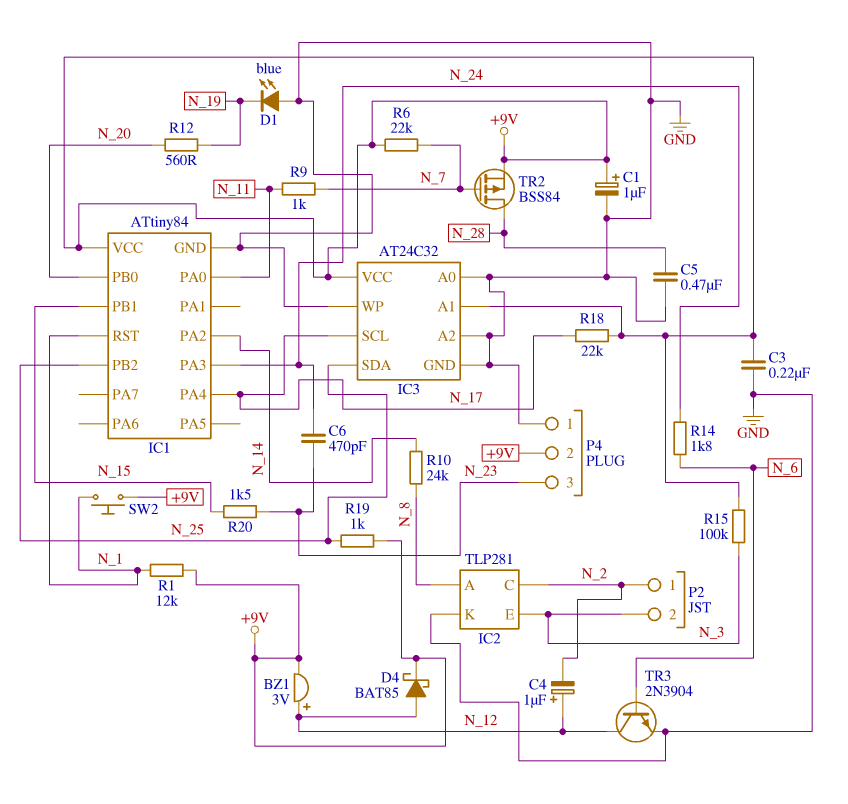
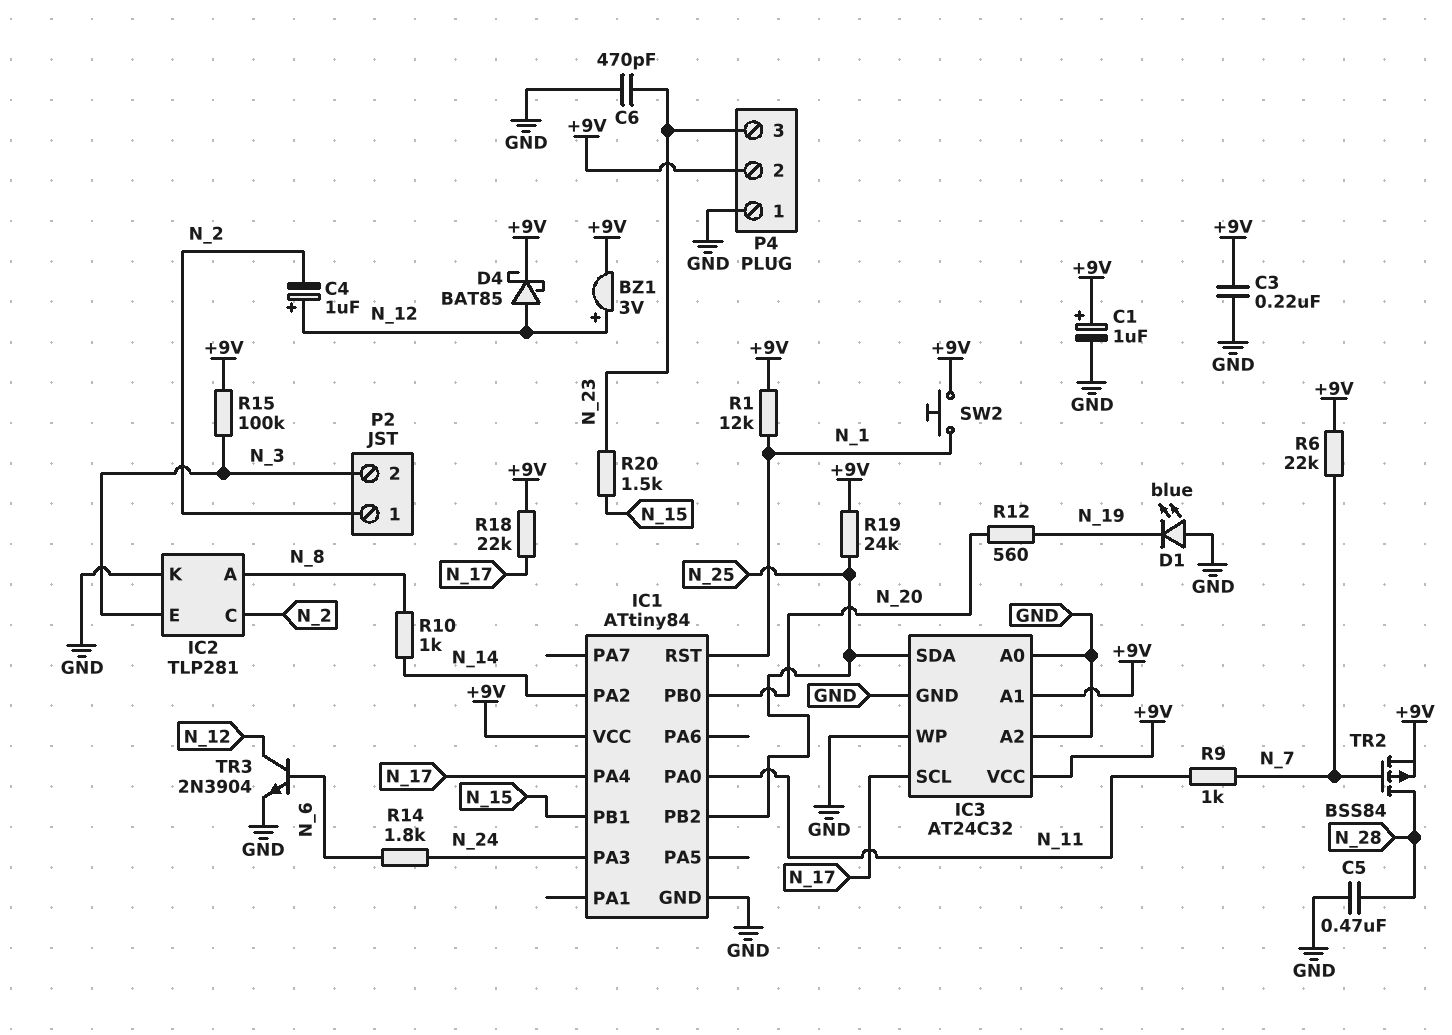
C6: 470pF (N_23, N_24) -> 470pF (GND, N_23)
R10: 24k (N_8, N_14) -> 1k (N_8, N_14)
R19: 1k (+9V, N_25) -> 24k (+9V, N_25)

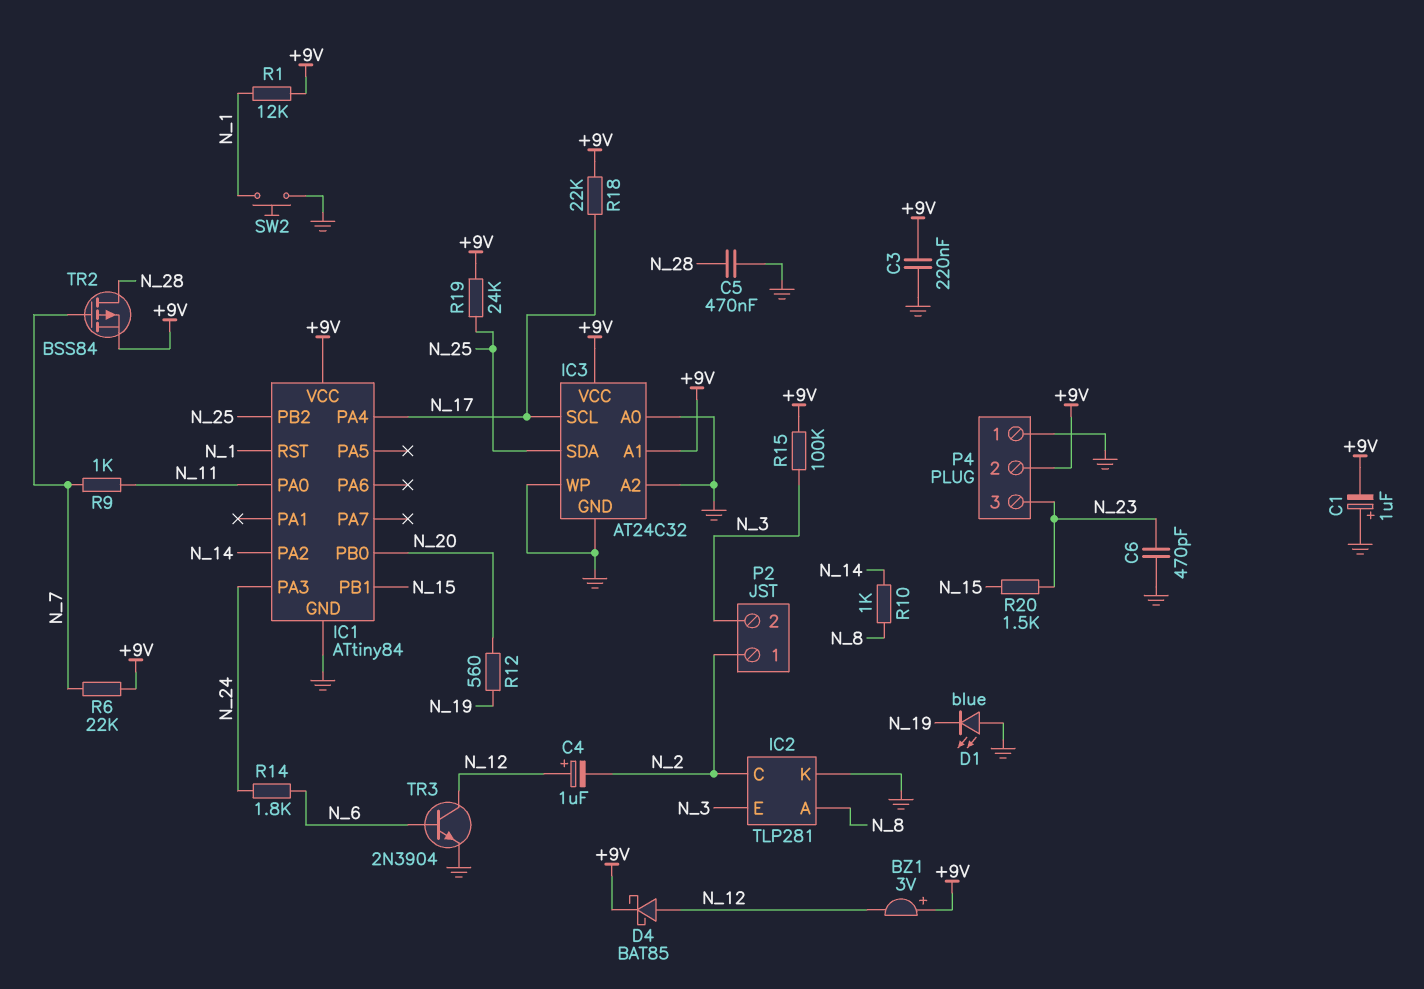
BZ1: buzzer 3V (plus N_12, minus +9V) -> buzzer 3V (plus +9V, minus N_12)
C1: 1uF (plus +9V, minus GND) -> 1uF (plus GND, minus +9V)
SW2: button (+9V, N_1) -> button (GND, N_1)

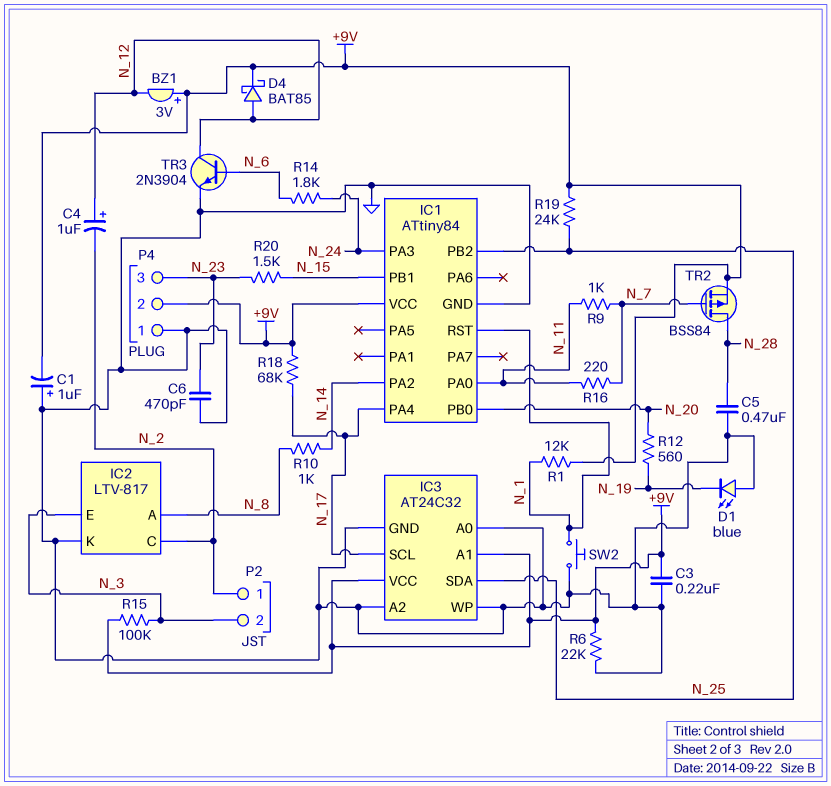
IC2: TLP281 -> LTV-817
R6: 22k (+9V, N_7) -> 22k (+9V, GND)
R16: none -> 220 (N_7, N_11)
R18: 22k (+9V, N_17) -> 68k (+9V, N_17)

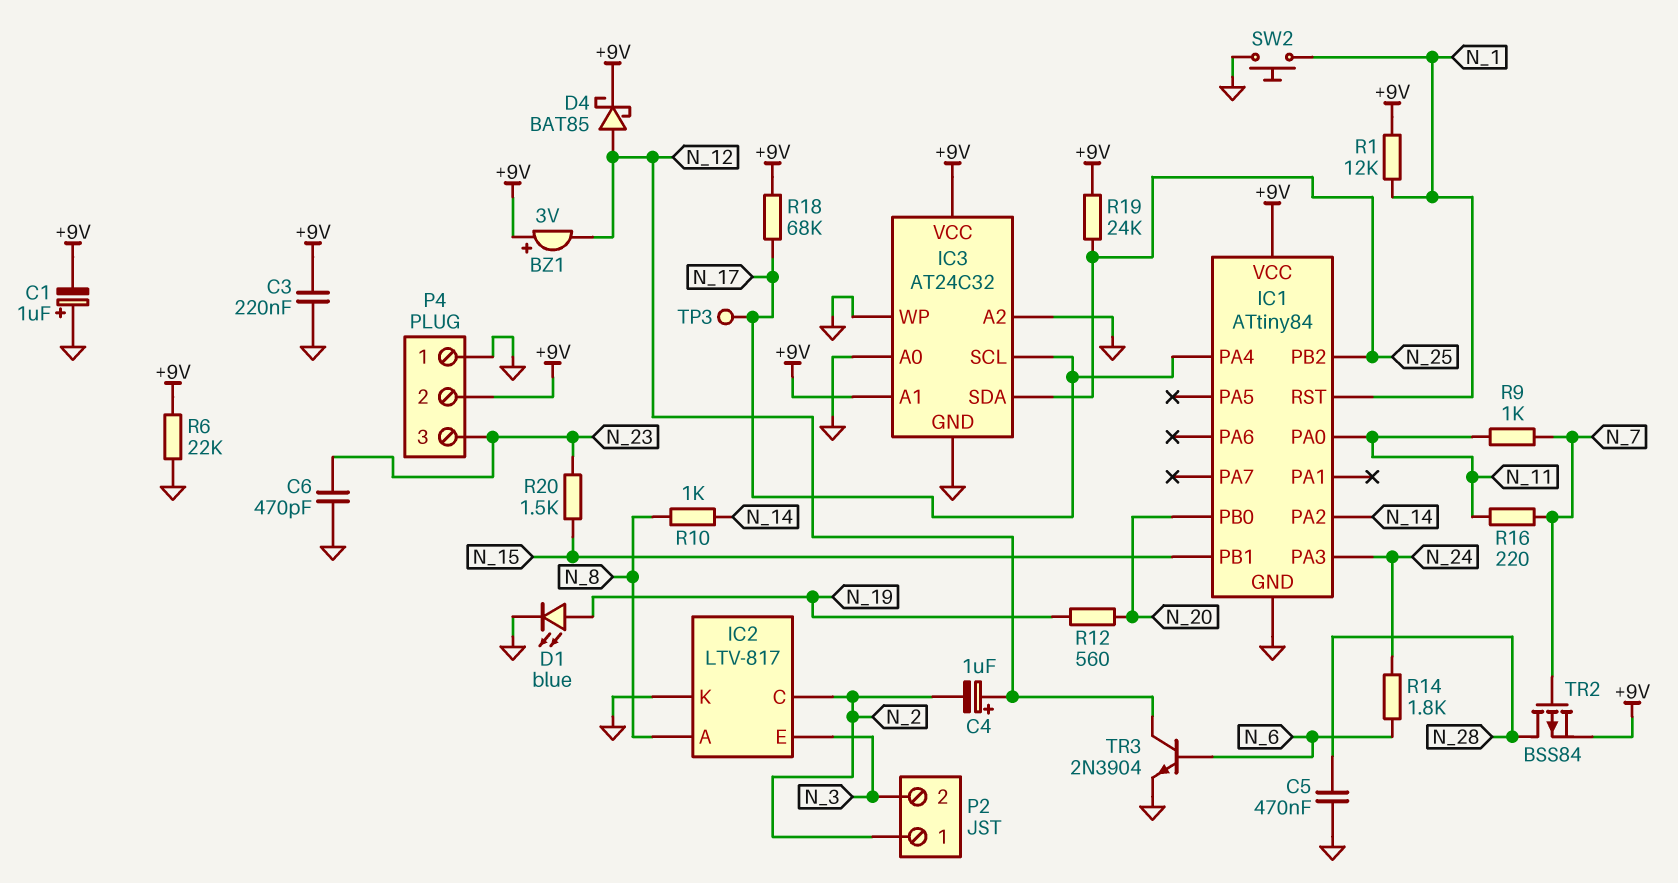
D1: LED blue (A GND, K N_19) -> LED blue (A N_19, K GND)
R15: 100k (+9V, N_3) -> none
TP3: none -> test point (N_17)

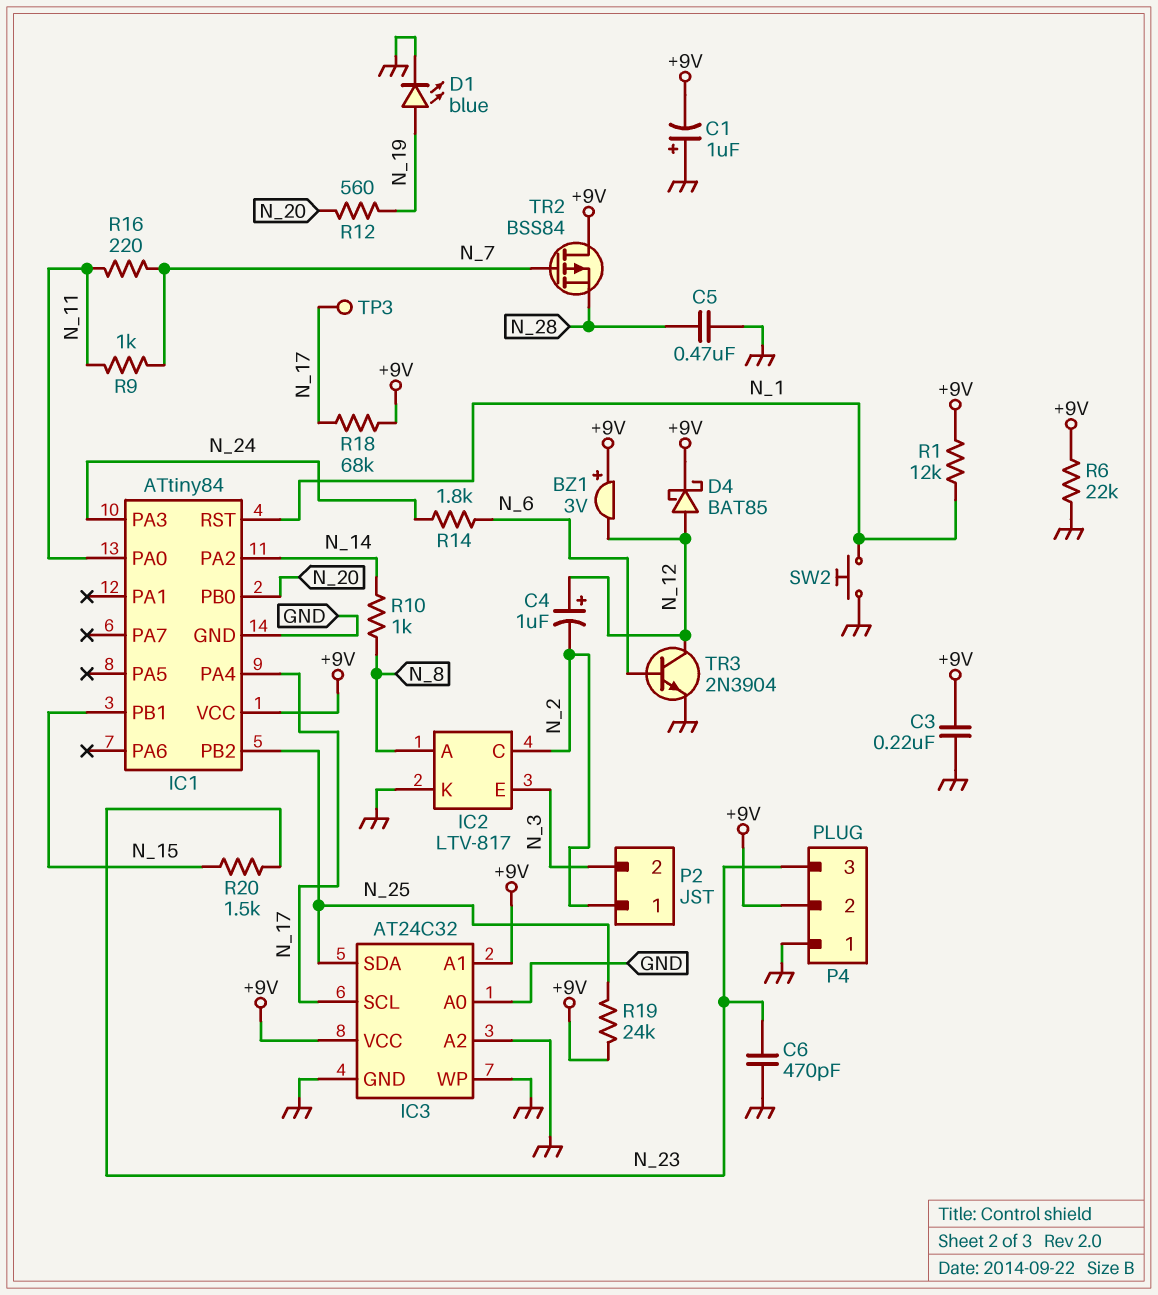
TR2: PMOS BSS84 (G N_7, D N_28, S +9V) -> PMOS BSS84 (G N_7, D +9V, S N_28)

